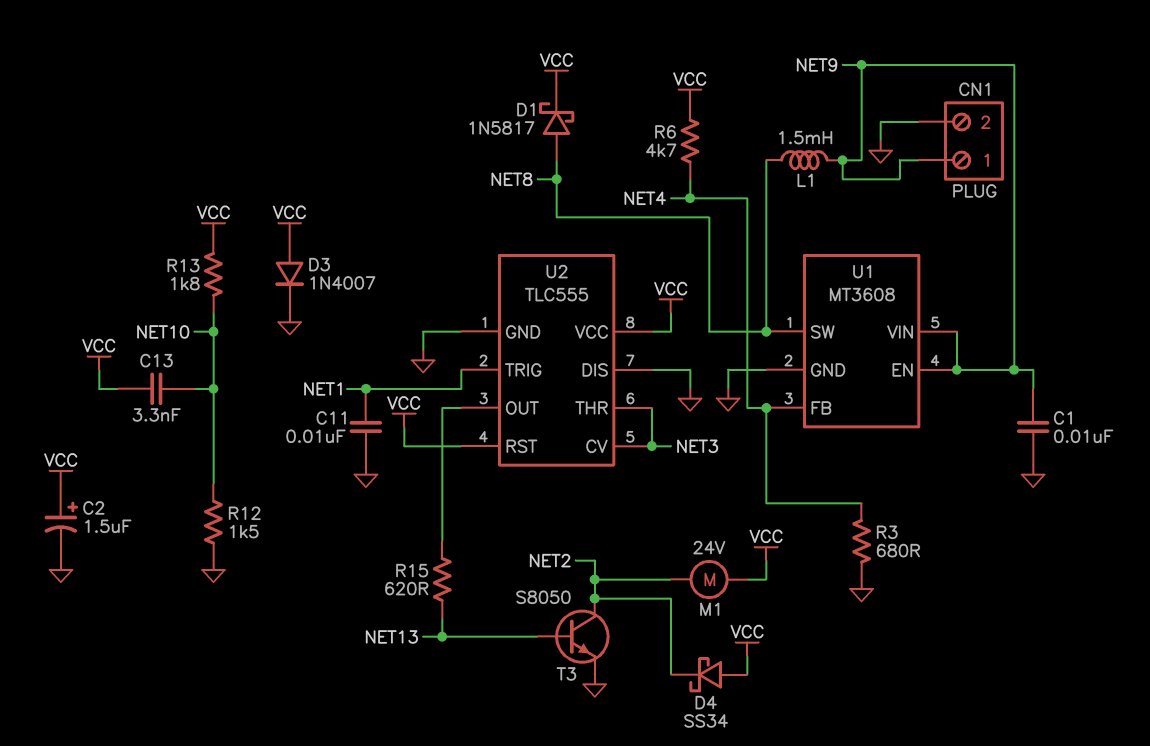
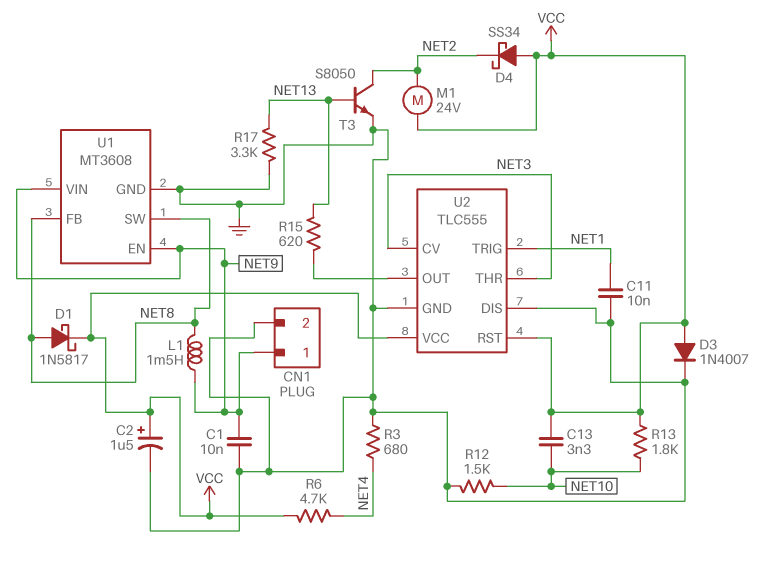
R17: none -> 3.3k (GND, NET13)
U1 pin FB: NET4 -> NET8

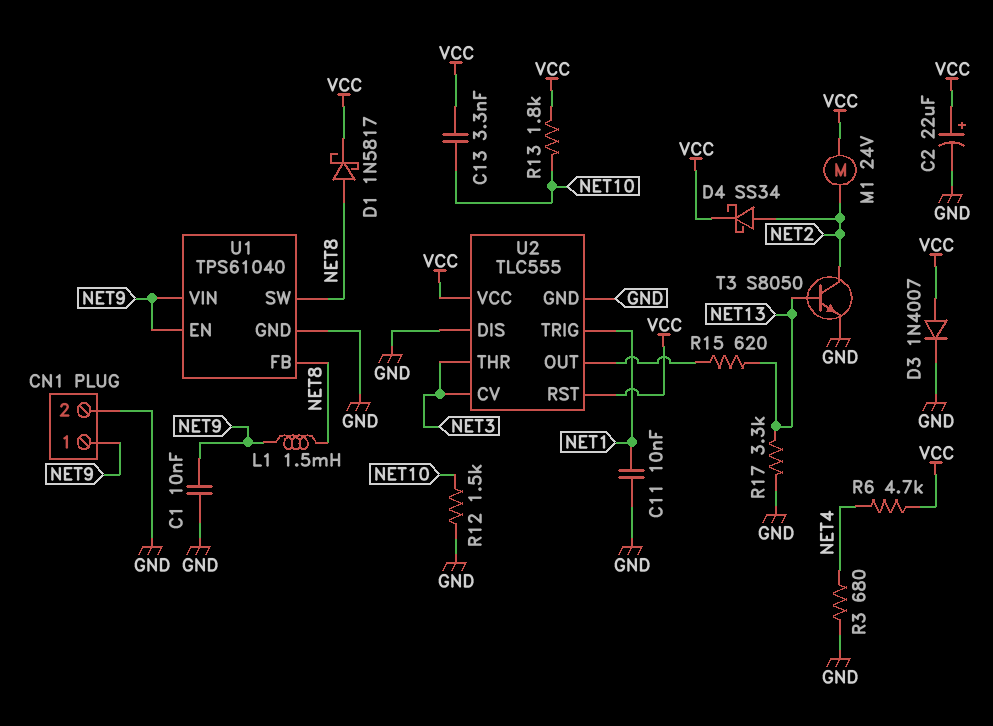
C2: 1.5uF (plus VCC, minus GND) -> 22uF (plus VCC, minus GND)
D4: schottky SS34 (A VCC, K NET2) -> schottky SS34 (A NET2, K VCC)
U1: MT3608 -> TPS61040

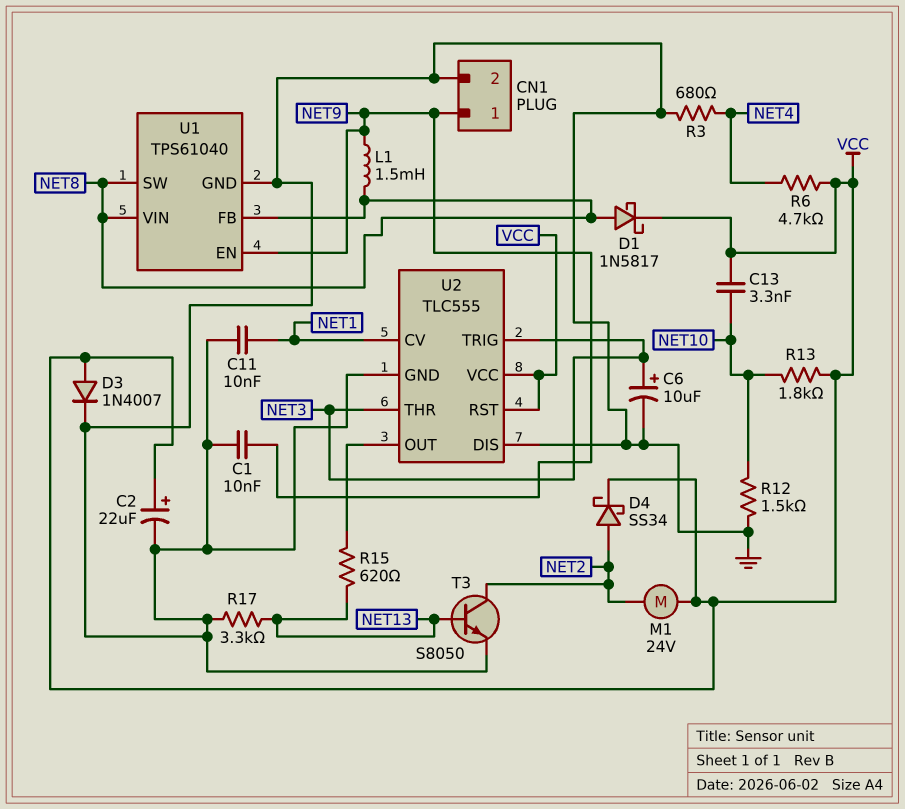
C6: none -> 10uF (plus NET3, minus GND)
U1 pin VIN: NET9 -> NET8
U2 pin CV: NET3 -> NET1
U2 pin TRIG: NET1 -> NET3

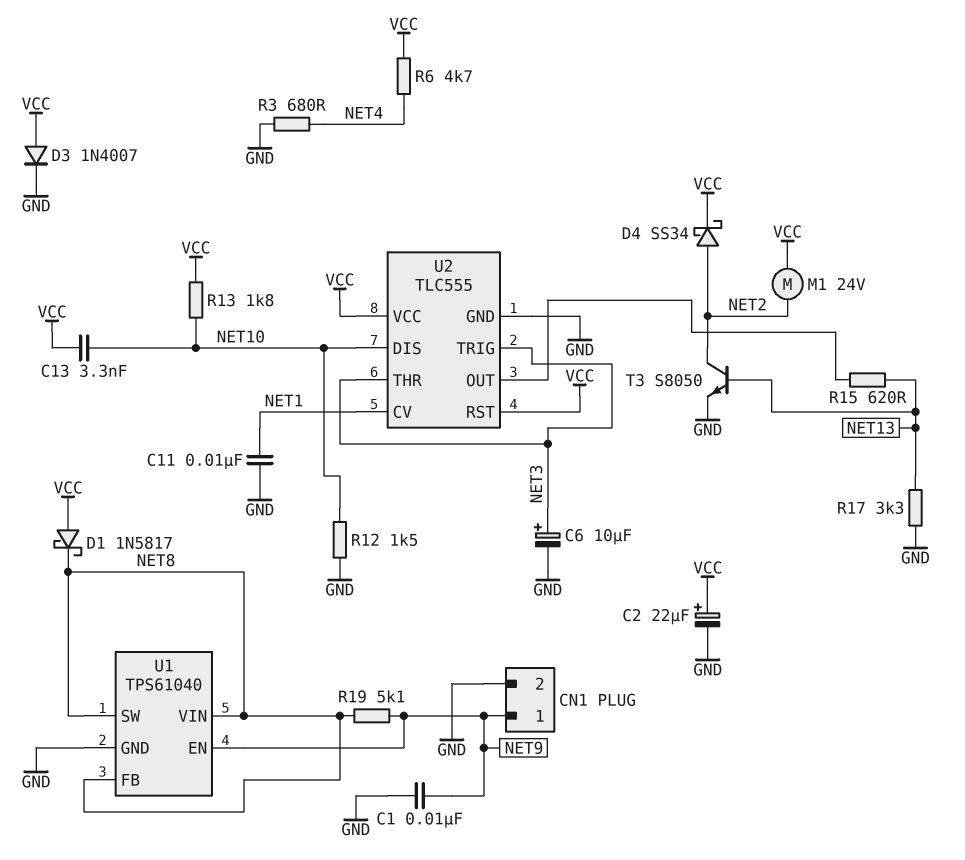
D1: schottky 1N5817 (A NET8, K VCC) -> schottky 1N5817 (A VCC, K NET8)
L1: 1.5mH (NET8, NET9) -> none
R19: none -> 5.1k (NET8, NET9)
U2 pin DIS: GND -> NET10

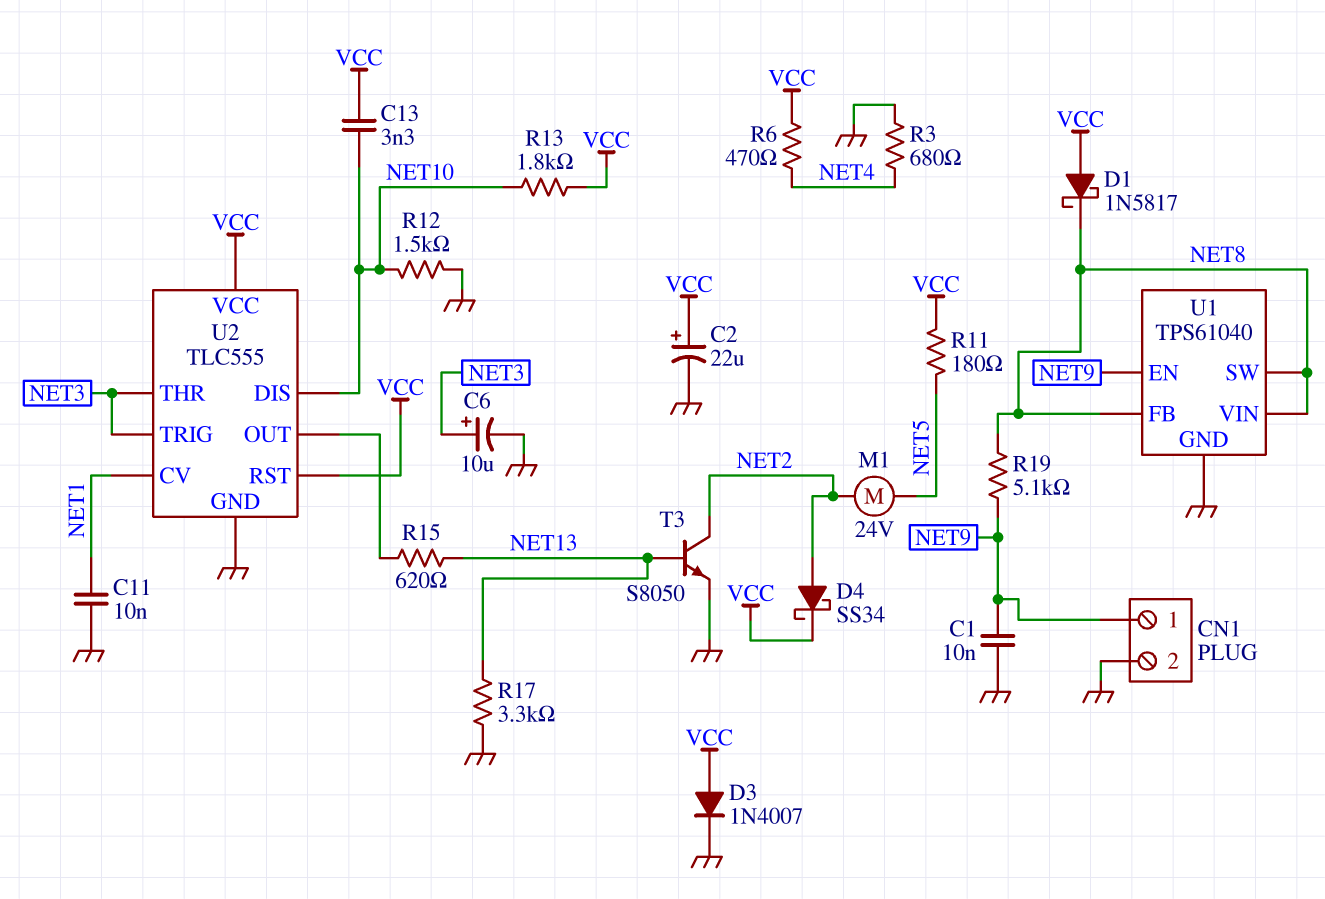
M1: motor 24V (NET2, VCC) -> motor 24V (NET2, NET5)
R6: 4.7k (NET4, VCC) -> 470 (NET4, VCC)
R11: none -> 180 (NET5, VCC)

